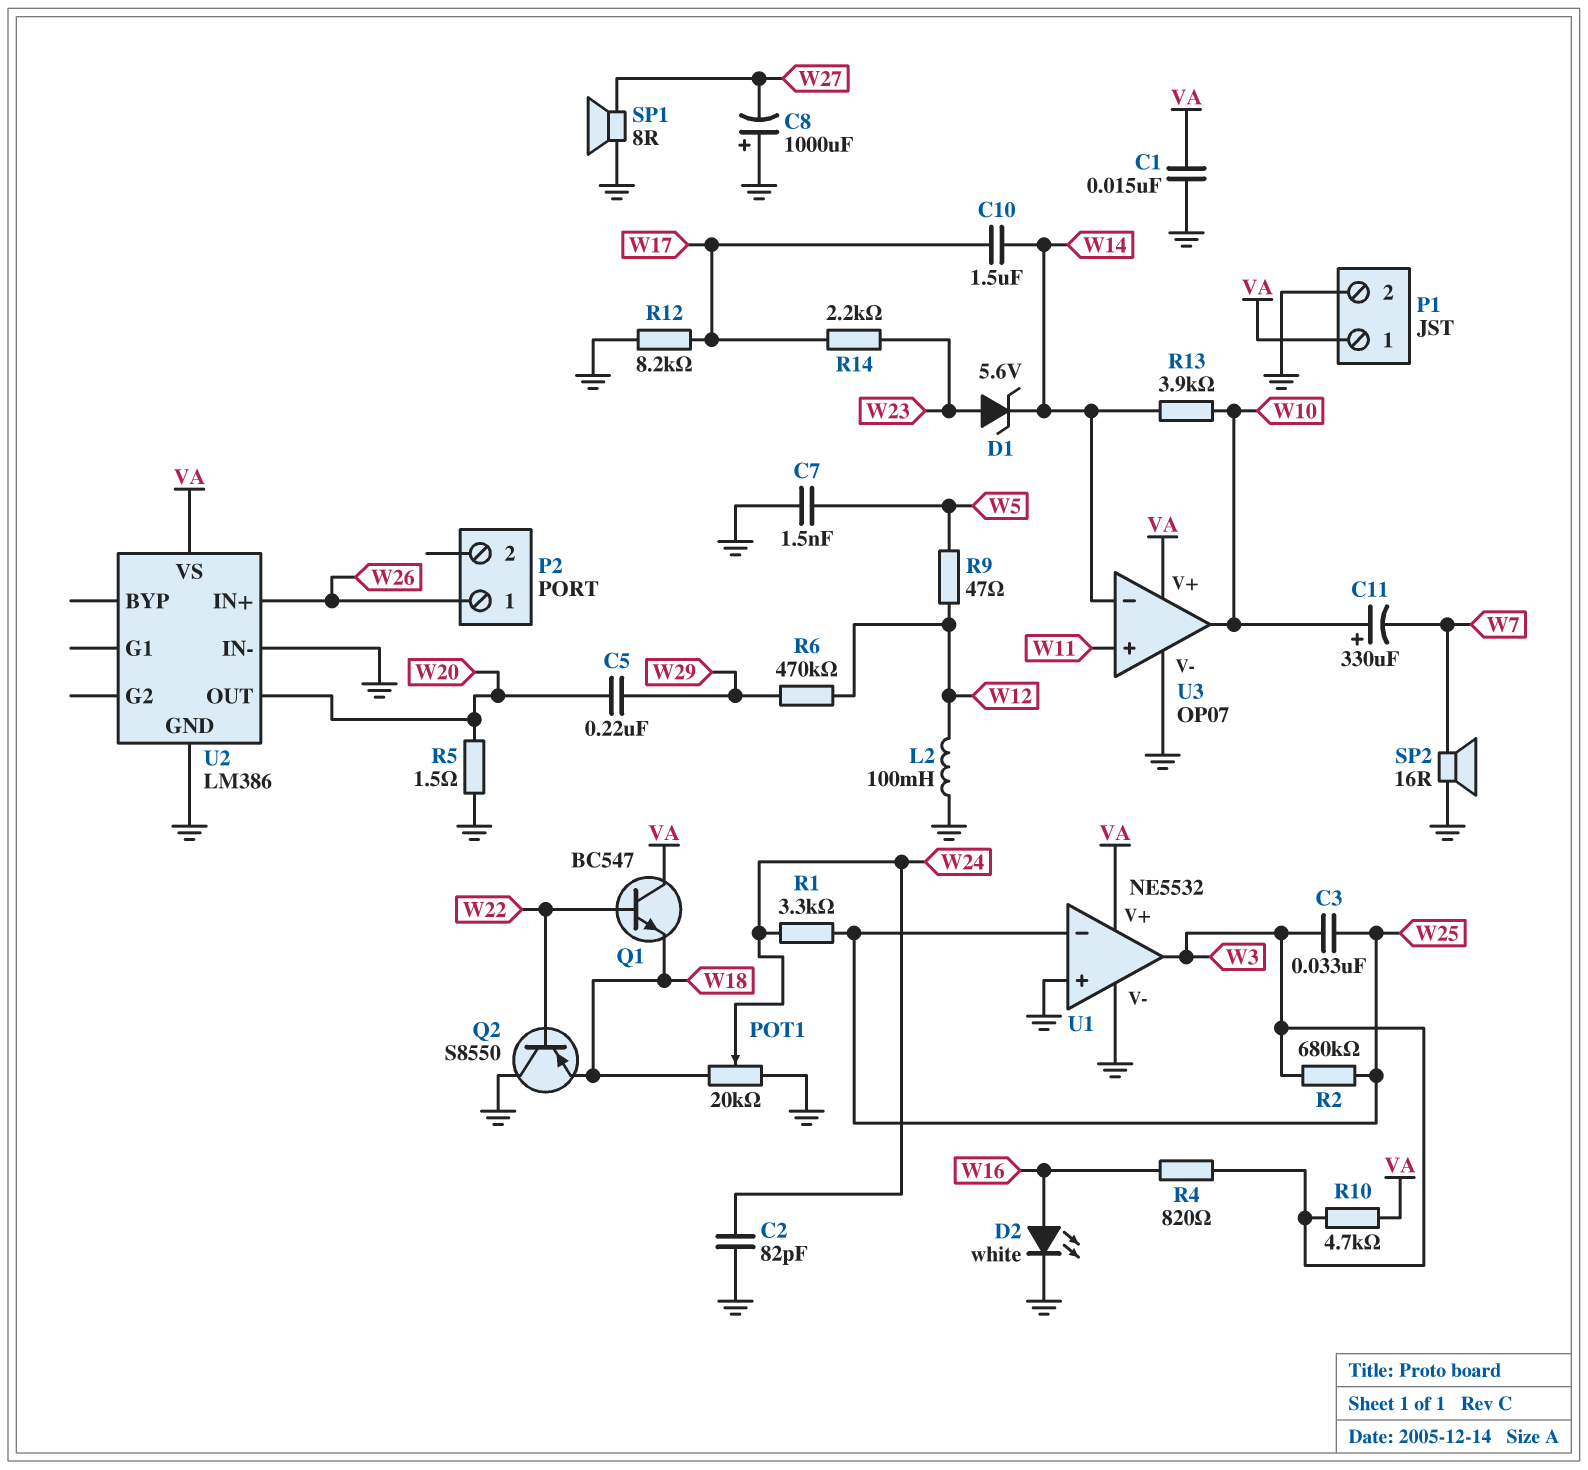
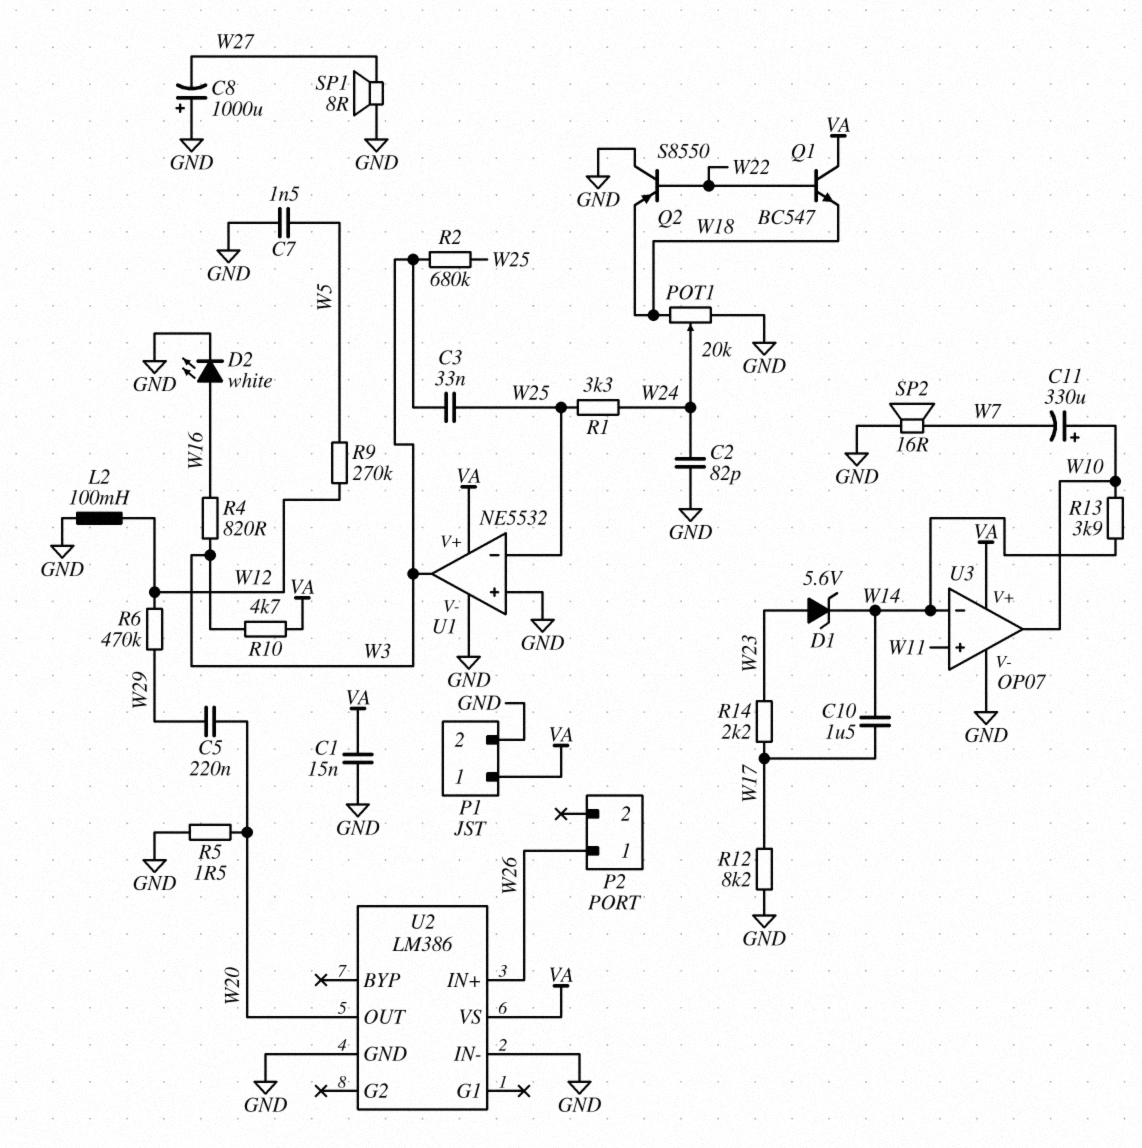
R9: 47 (W5, W12) -> 270k (W5, W12)

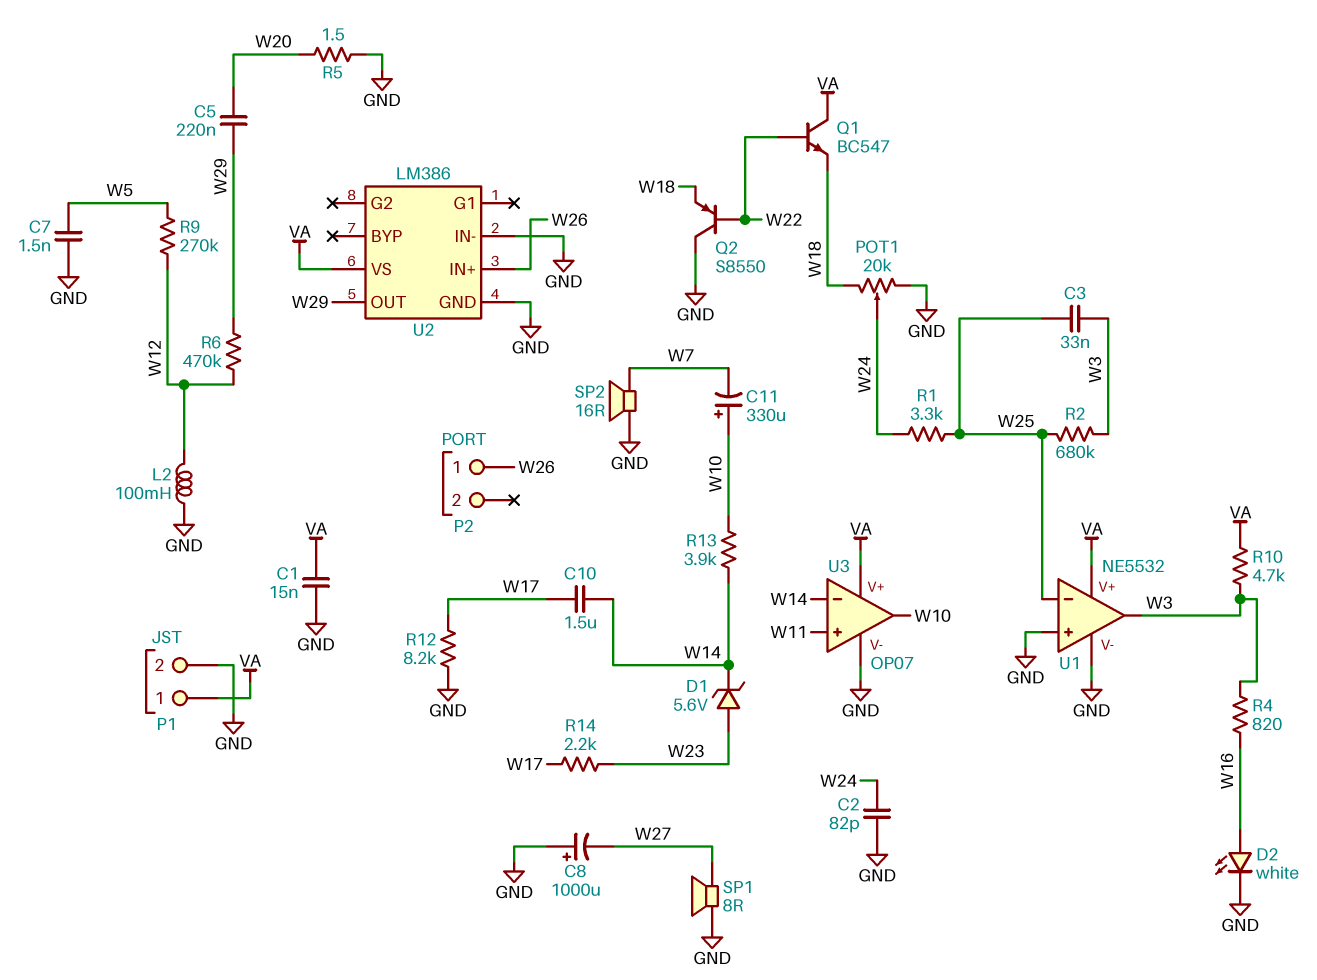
U2 pin OUT: W20 -> W29

